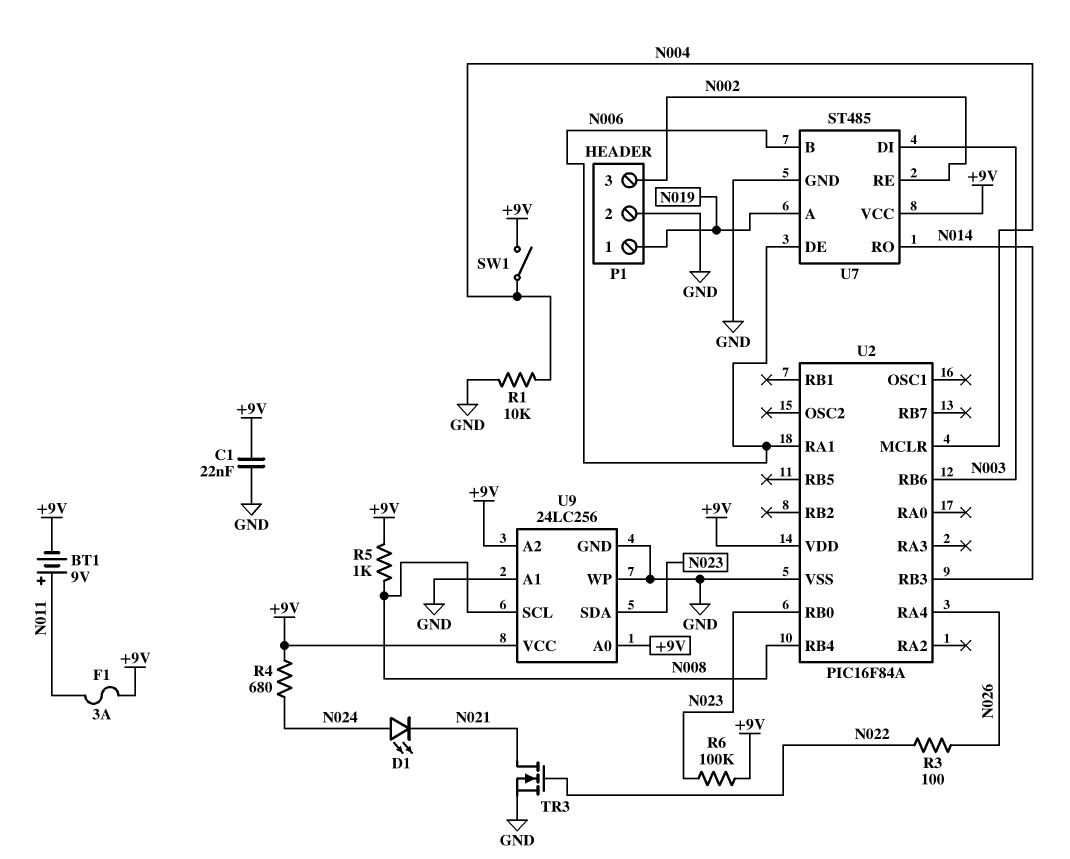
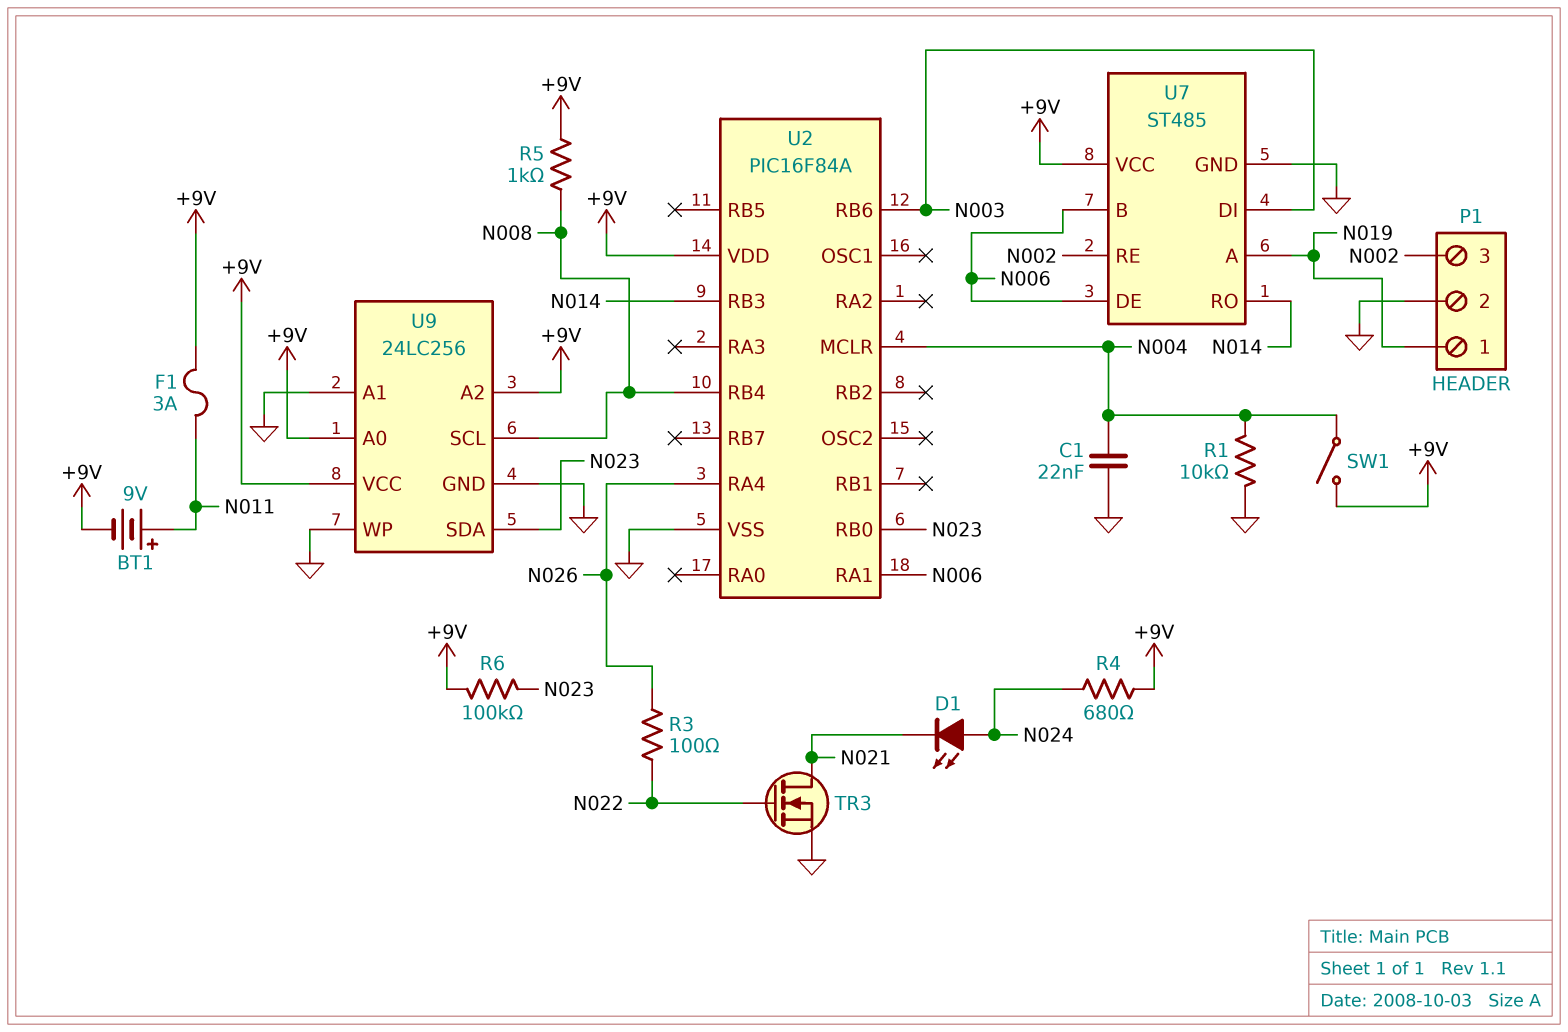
C1: 22nF (+9V, GND) -> 22nF (GND, N004)

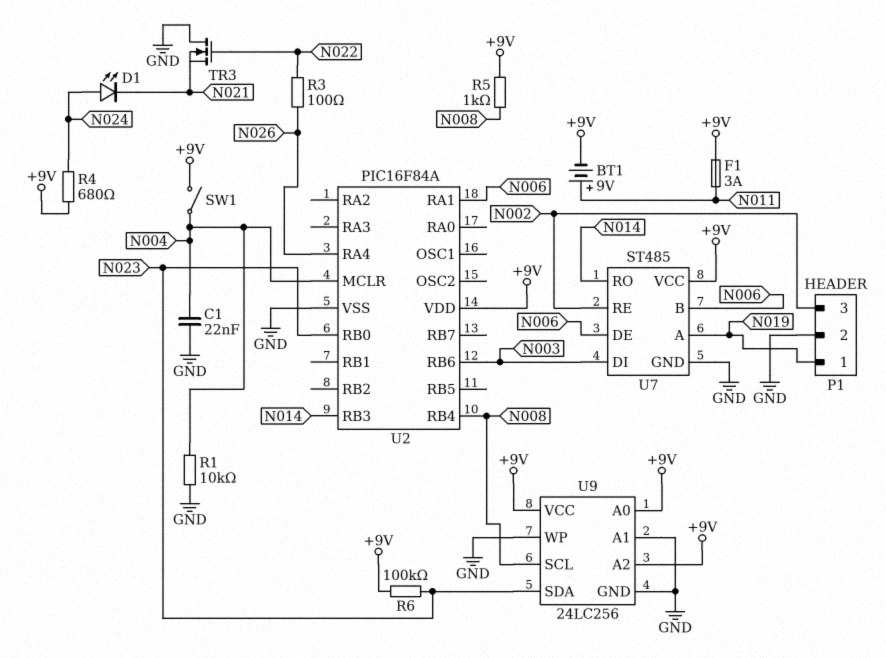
TR3: NMOS (G N022, D N021, S GND) -> NMOS (G N022, D GND, S N021)

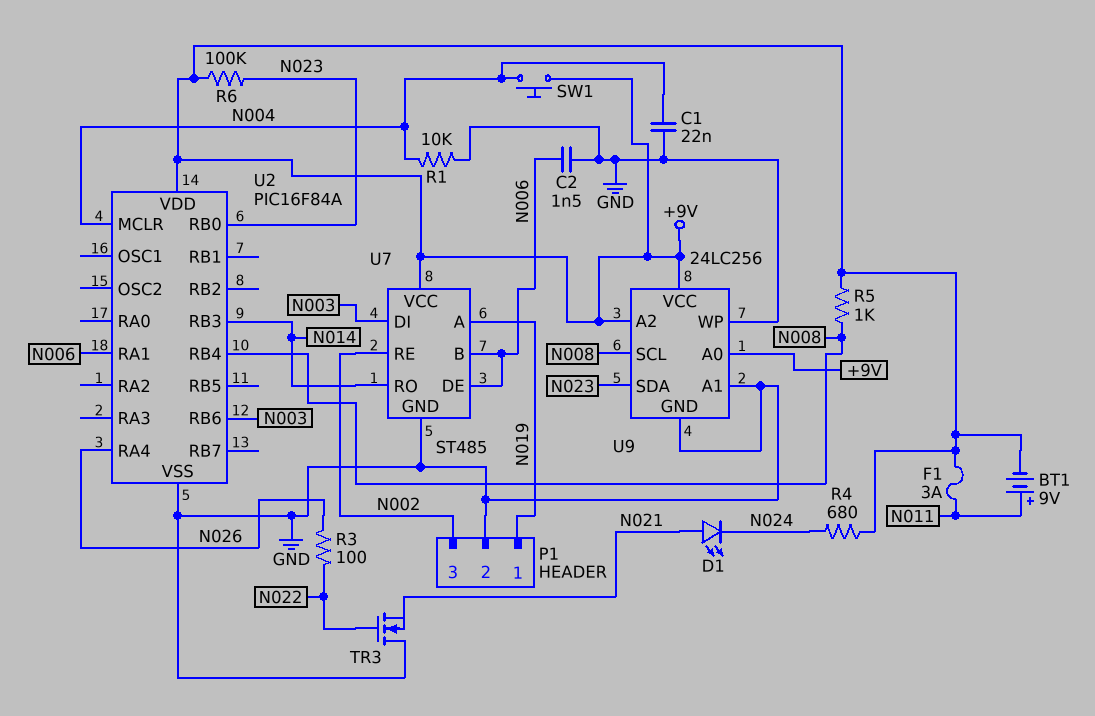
C2: none -> 1.5nF (GND, N006)
D1: LED (A N024, K N021) -> LED (A N021, K N024)
SW1: switch (+9V, N004) -> button (+9V, N004)

